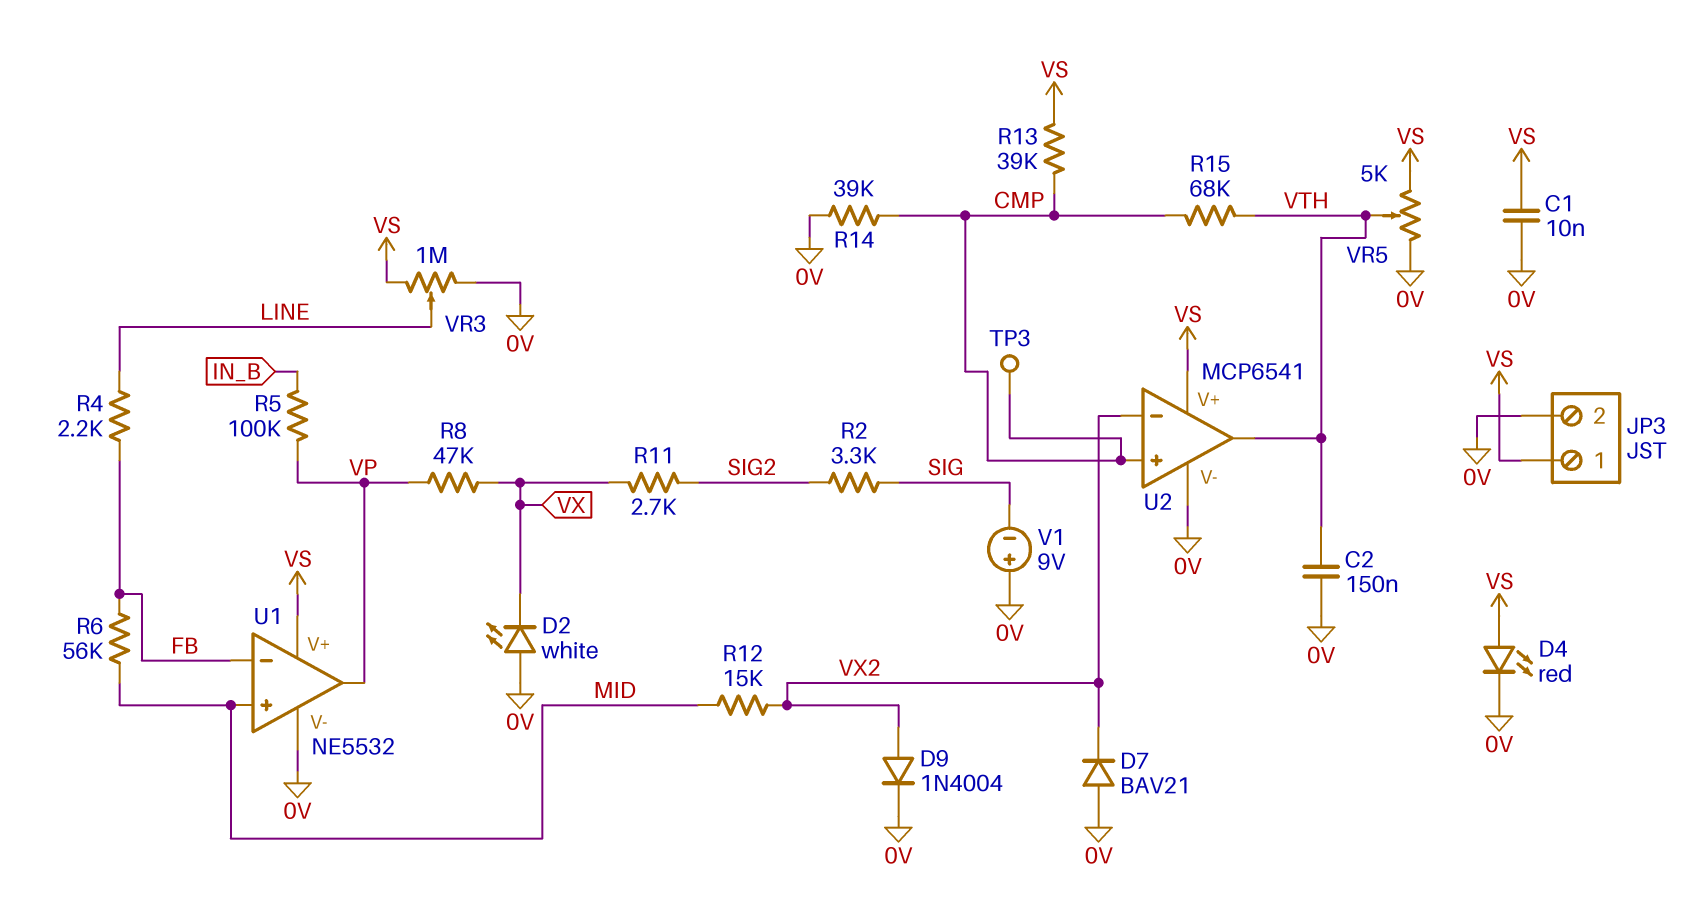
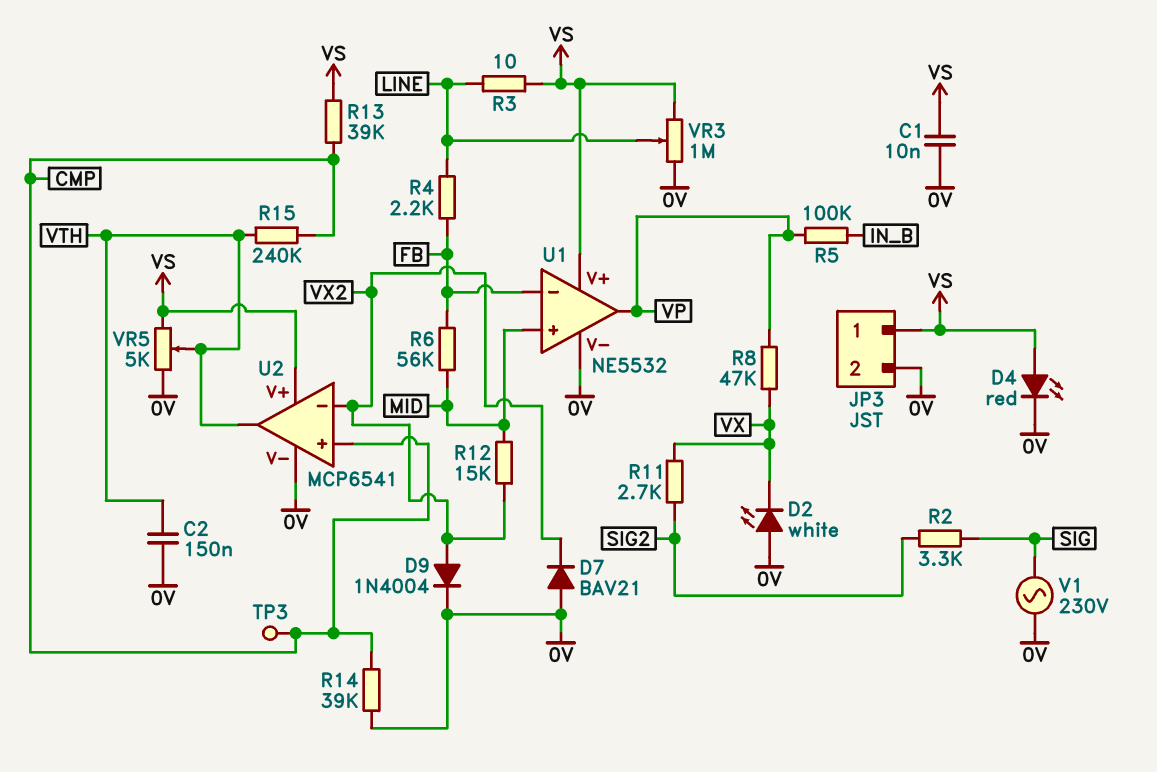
R3: none -> 10 (LINE, VS)
R15: 68k (CMP, VTH) -> 240k (CMP, VTH)
V1: 9V (plus 0V, minus SIG) -> AC 230V (0V, SIG)

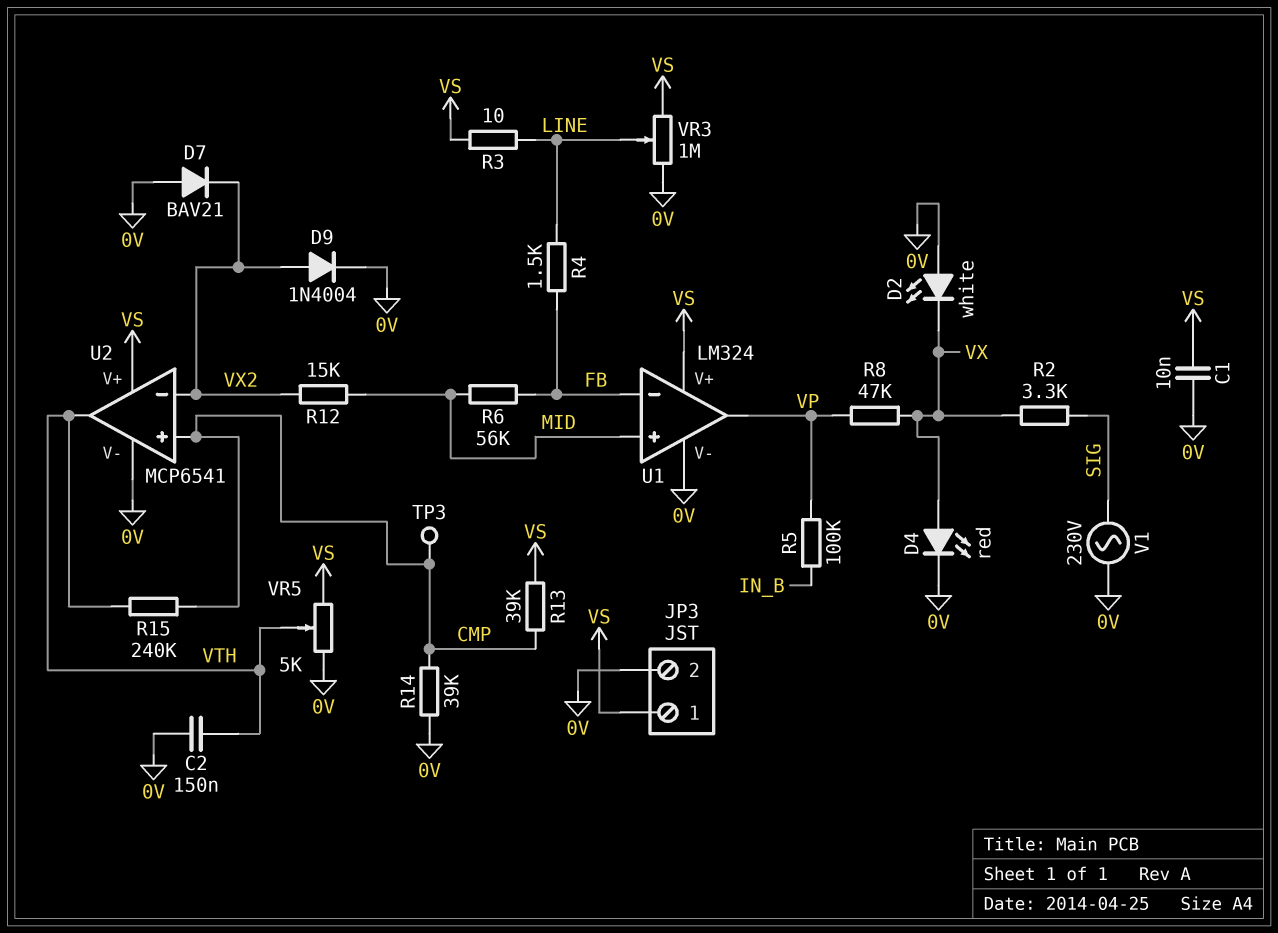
D4: LED red (A VS, K 0V) -> LED red (A VX, K 0V)
R2: 3.3k (SIG, SIG2) -> 3.3k (SIG, VX)
R4: 2.2k (FB, LINE) -> 1.5k (FB, LINE)
R11: 2.7k (SIG2, VX) -> none
U1: NE5532 -> LM324

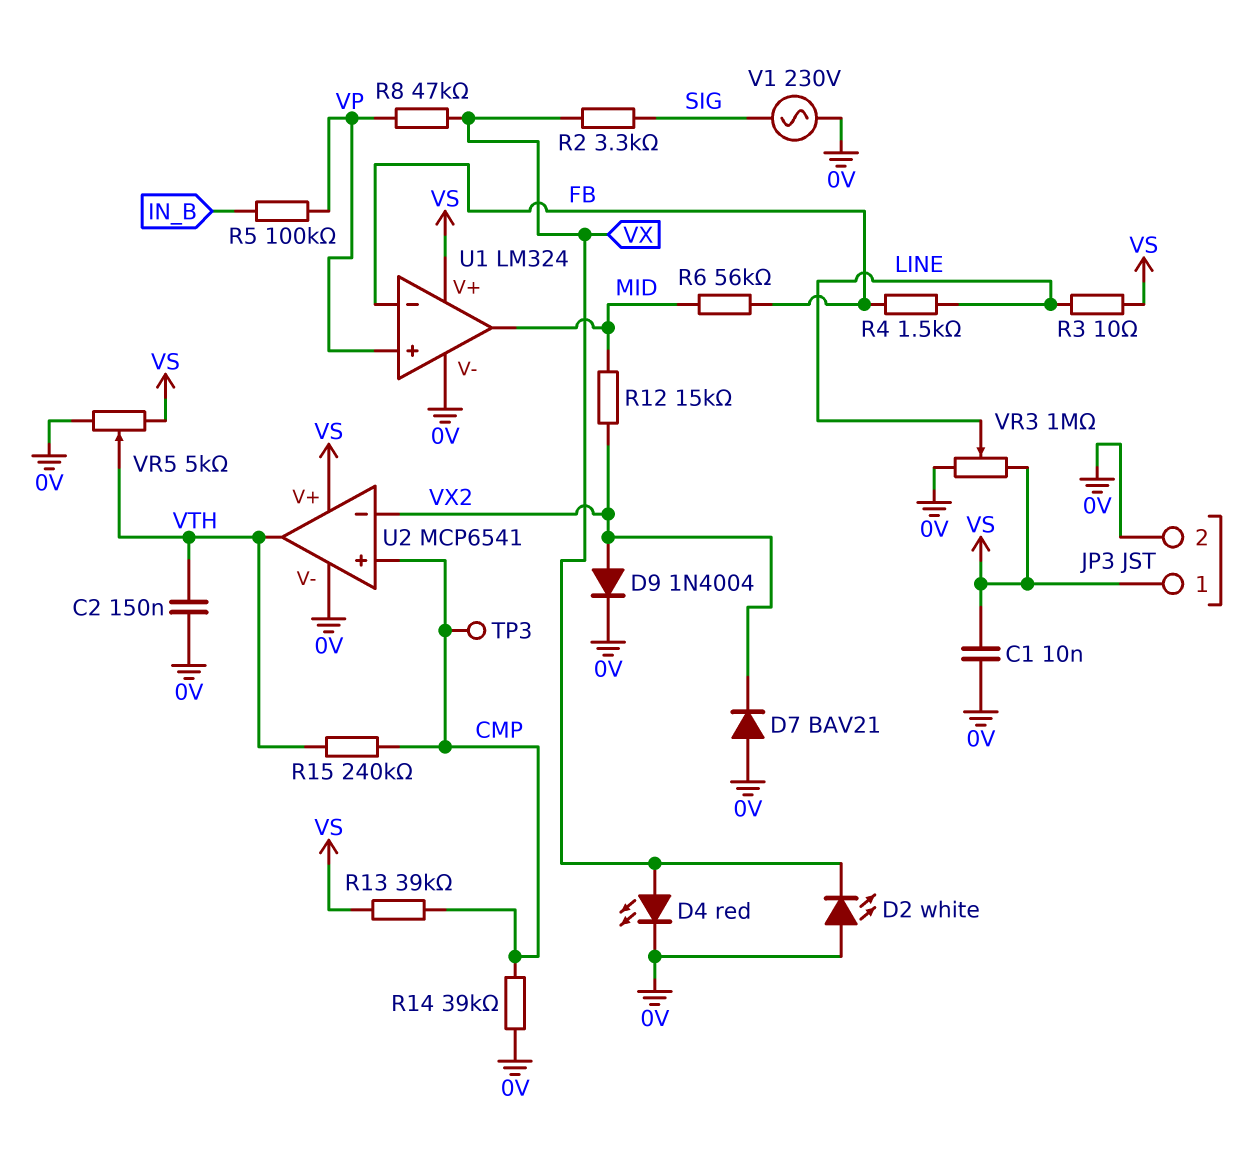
U1 pin in+: MID -> VP
U1 pin out: VP -> MID

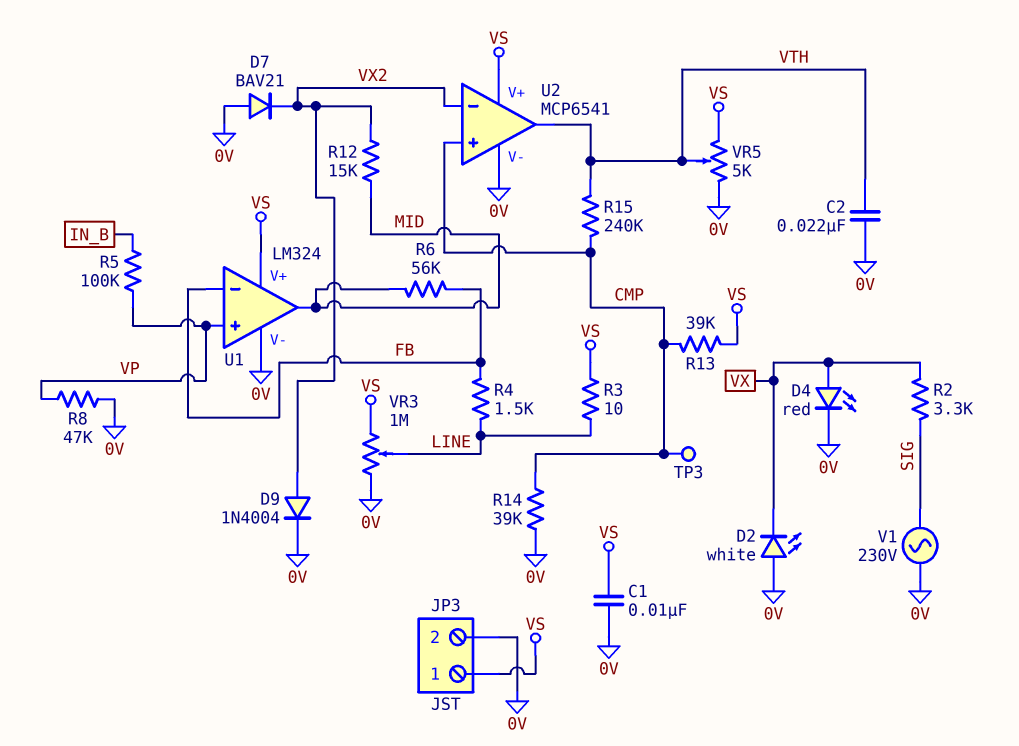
C2: 150nF (0V, VTH) -> 22nF (0V, VTH)
R8: 47k (VP, VX) -> 47k (0V, VP)

